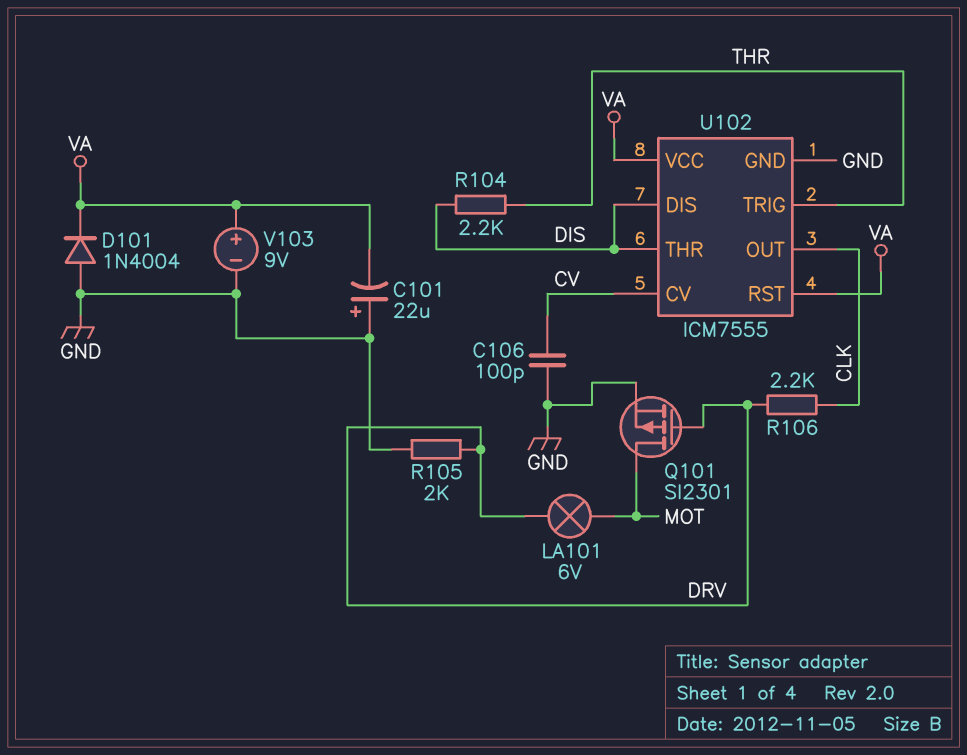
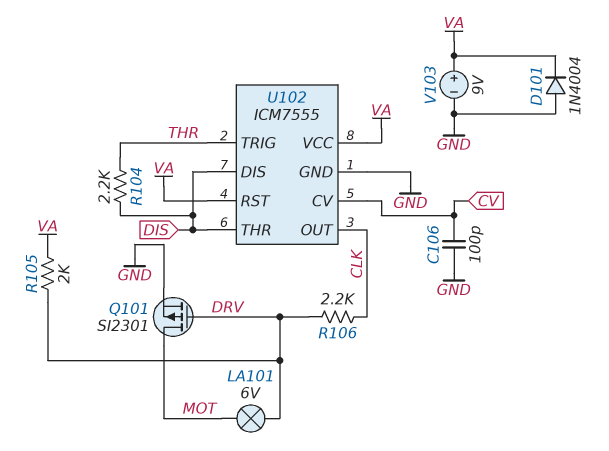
C101: 22uF (plus GND, minus VA) -> none
R105: 2k (DRV, GND) -> 2k (DRV, VA)

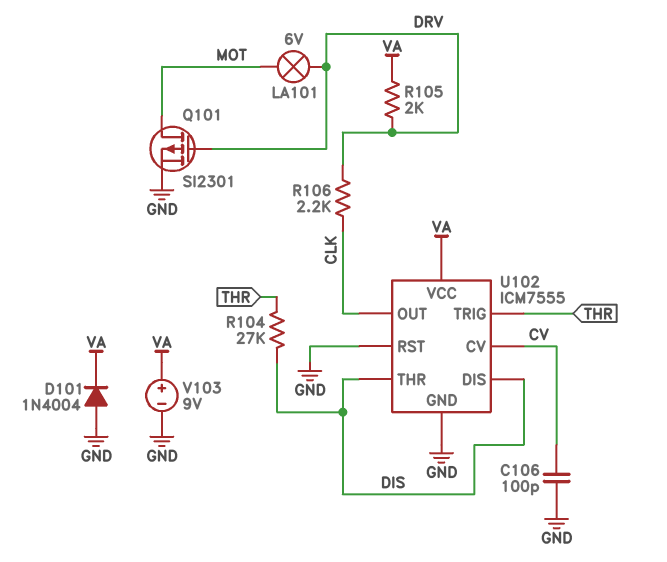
R104: 2.2k (DIS, THR) -> 27k (DIS, THR)
U102 pin RST: VA -> GND

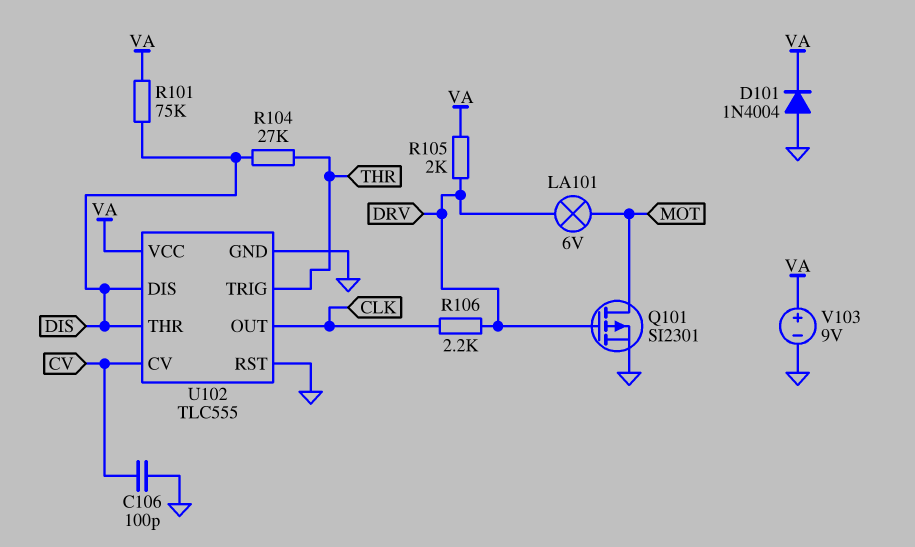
R101: none -> 75k (DIS, VA)
U102: ICM7555 -> TLC555

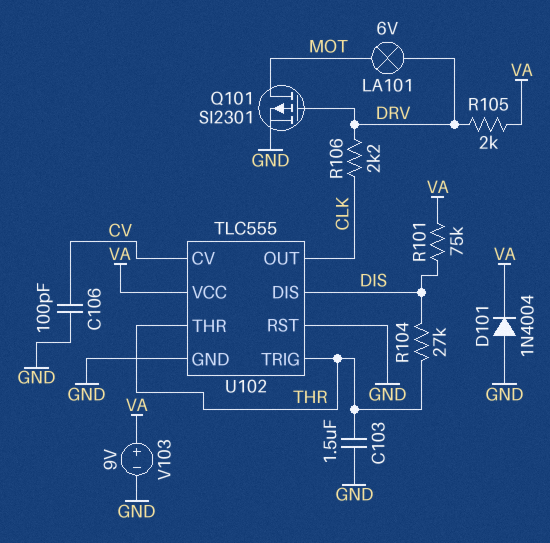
C103: none -> 1.5uF (GND, THR)
U102 pin THR: DIS -> THR

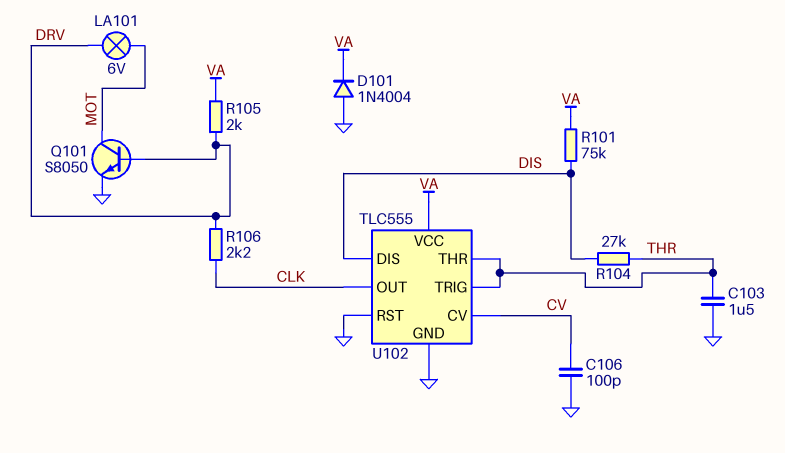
Q101: PMOS SI2301 (G DRV, D MOT, S GND) -> NPN S8050 (B DRV, C MOT, E GND)
V103: 9V (plus VA, minus GND) -> none

